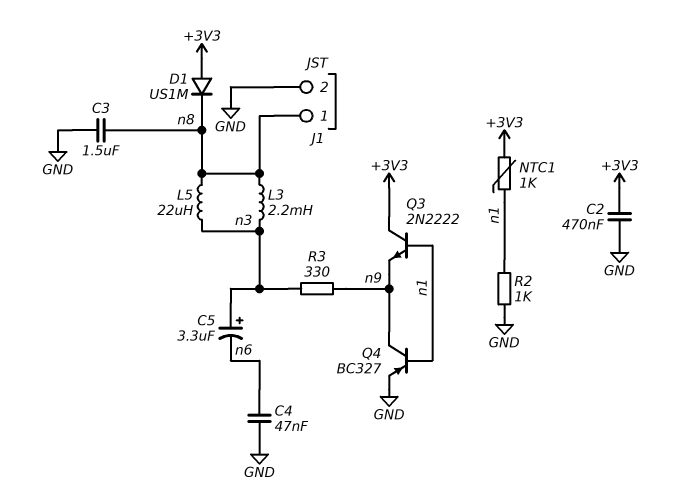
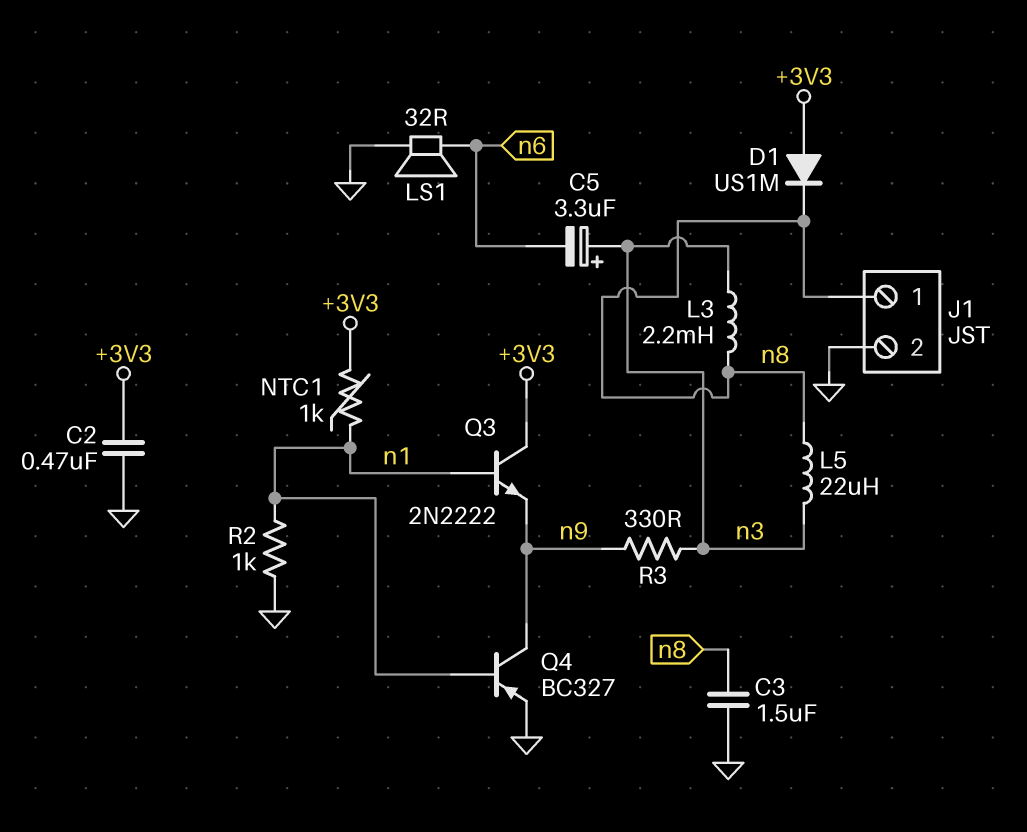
C4: 47nF (GND, n6) -> none
LS1: none -> speaker 32R (GND, n6)

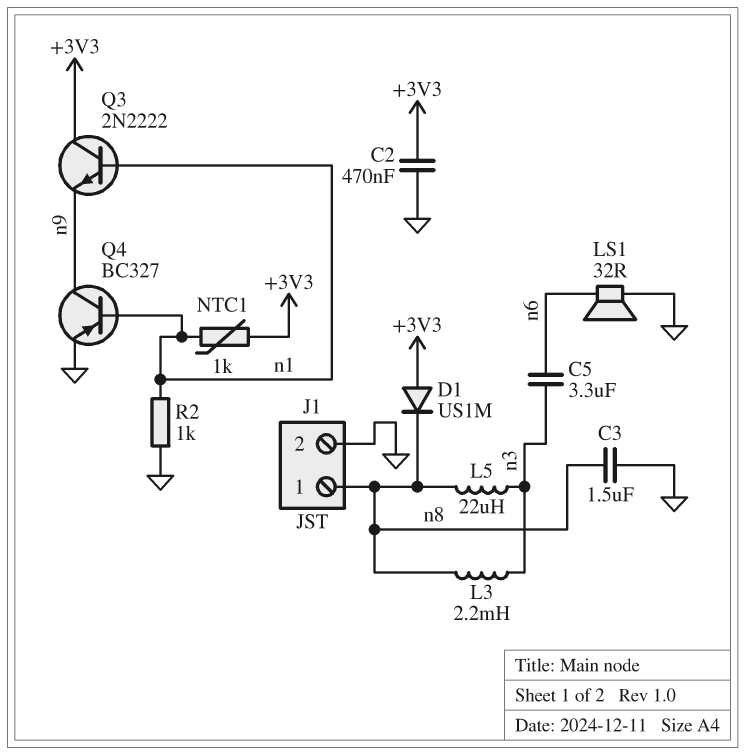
C5: 3.3uF (plus n3, minus n6) -> 3.3uF (n3, n6)
R3: 330 (n3, n9) -> none

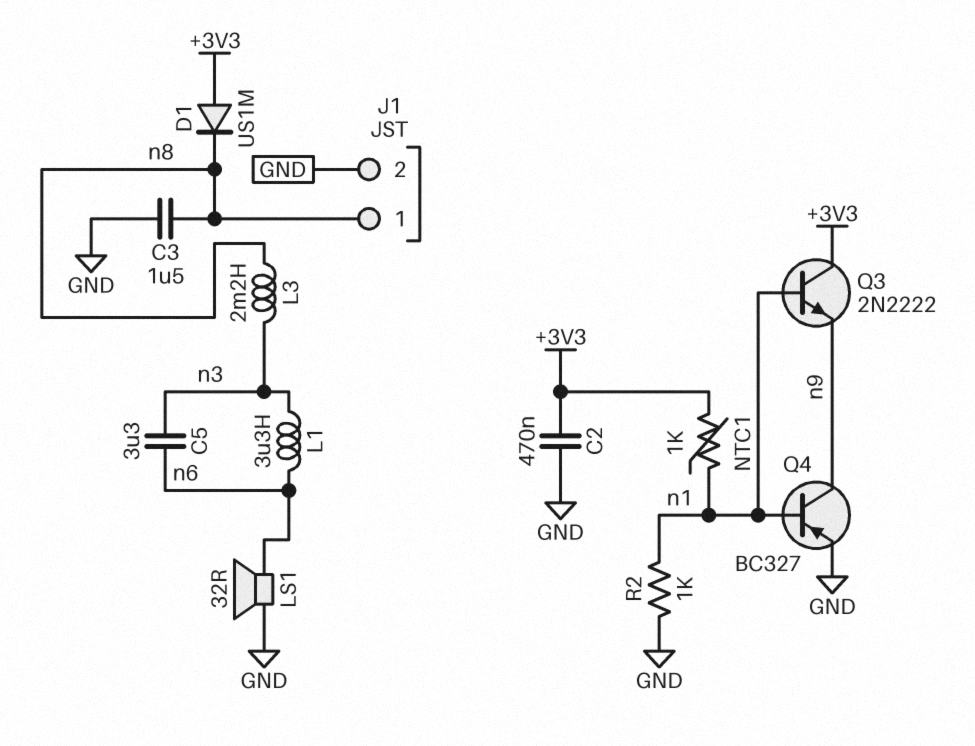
L1: none -> 3.3uH (n3, n6)
L5: 22uH (n3, n8) -> none

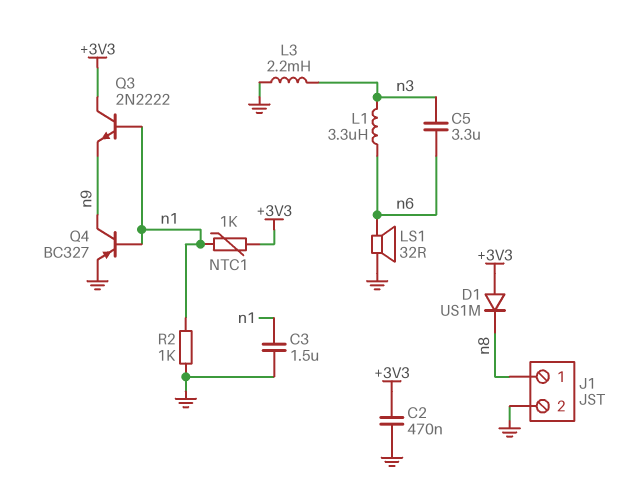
C3: 1.5uF (GND, n8) -> 1.5uF (GND, n1)
L3: 2.2mH (n3, n8) -> 2.2mH (GND, n3)

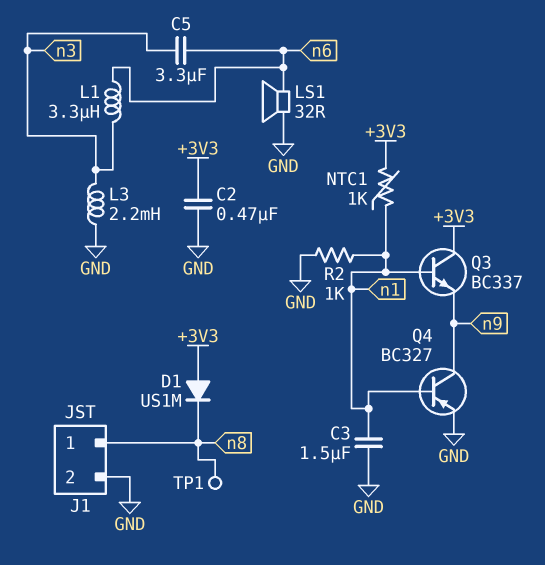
Q3: NPN 2N2222 (B n1, C +3V3, E n9) -> NPN BC337 (B n1, C +3V3, E n9)
TP1: none -> test point (n8)

